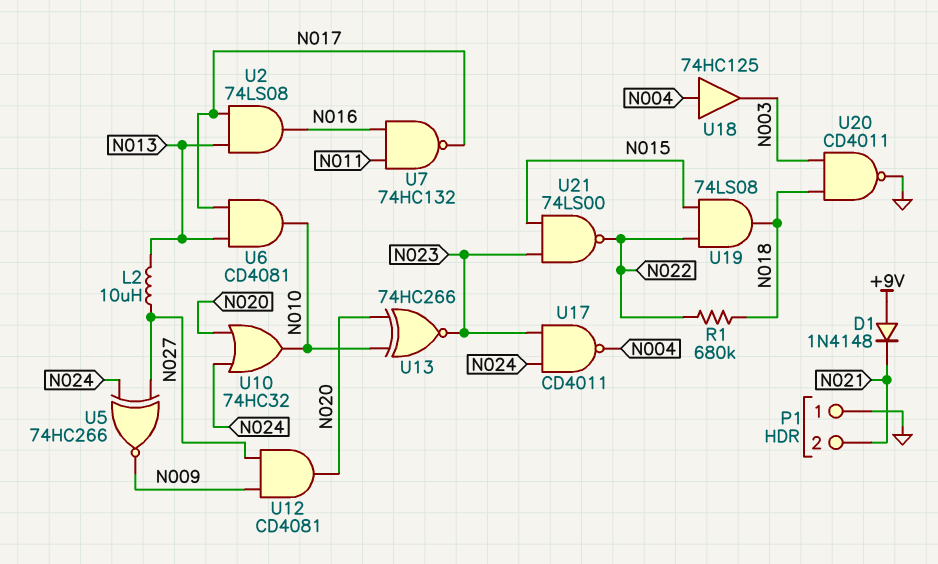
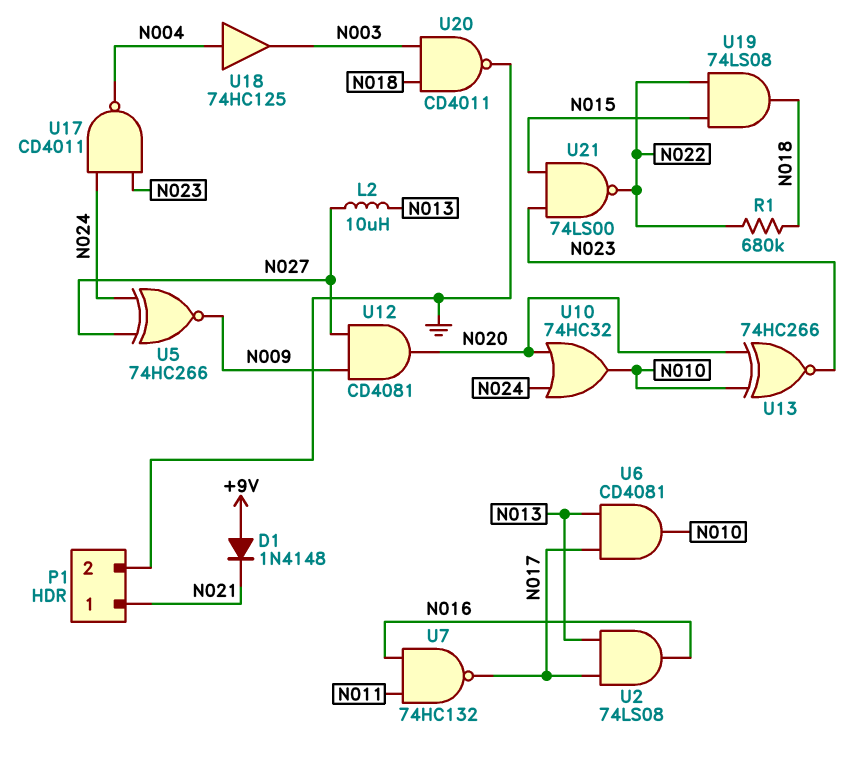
P1 pin 1: GND -> N021
P1 pin 2: N021 -> GND

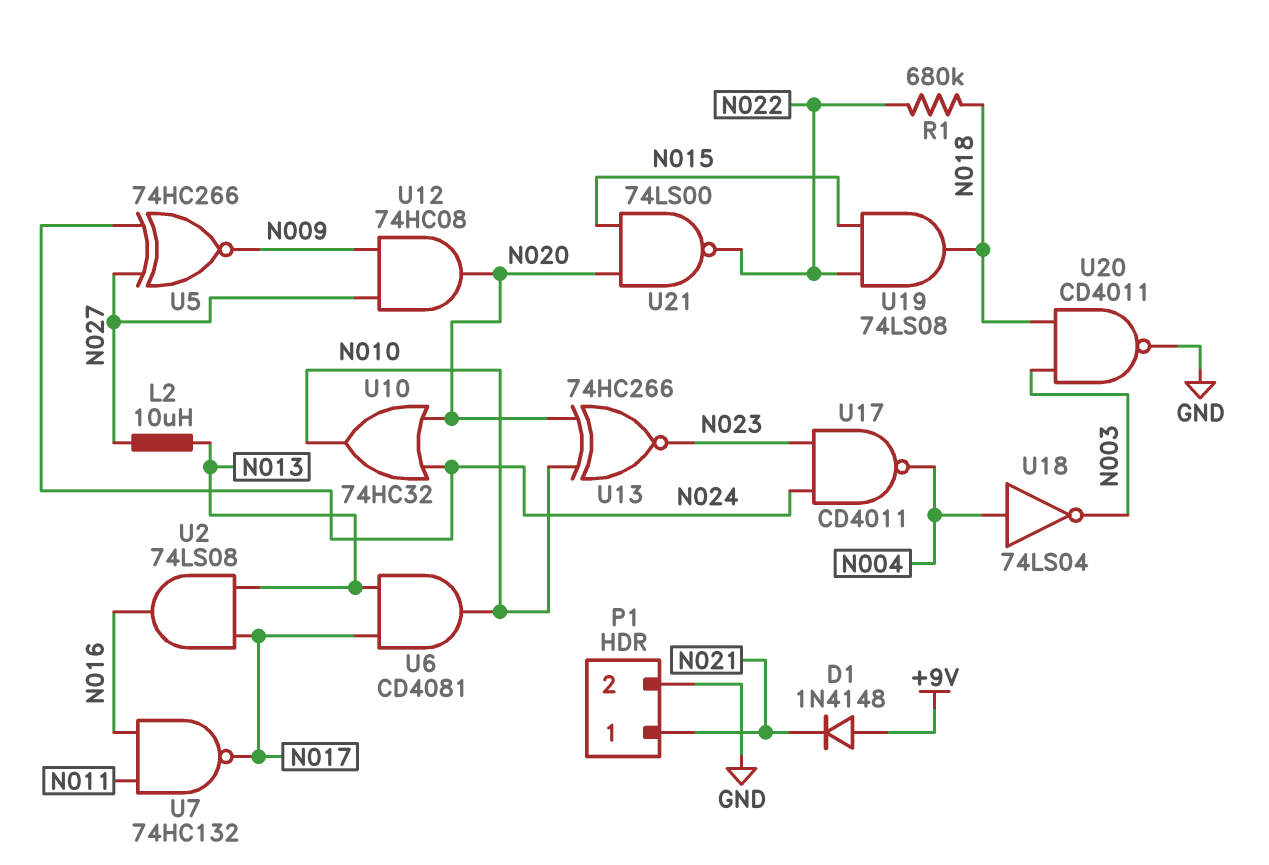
U12: AND CD4081 (in N009, in N027, out N020) -> AND 74HC08 (in N009, in N027, out N020)
U18: buffer 74HC125 (in N004, out N003) -> NOT 74LS04 (in N004, out N003)
U21: NAND 74LS00 (in N015, in N023, out N022) -> NAND 74LS00 (in N015, in N020, out N022)

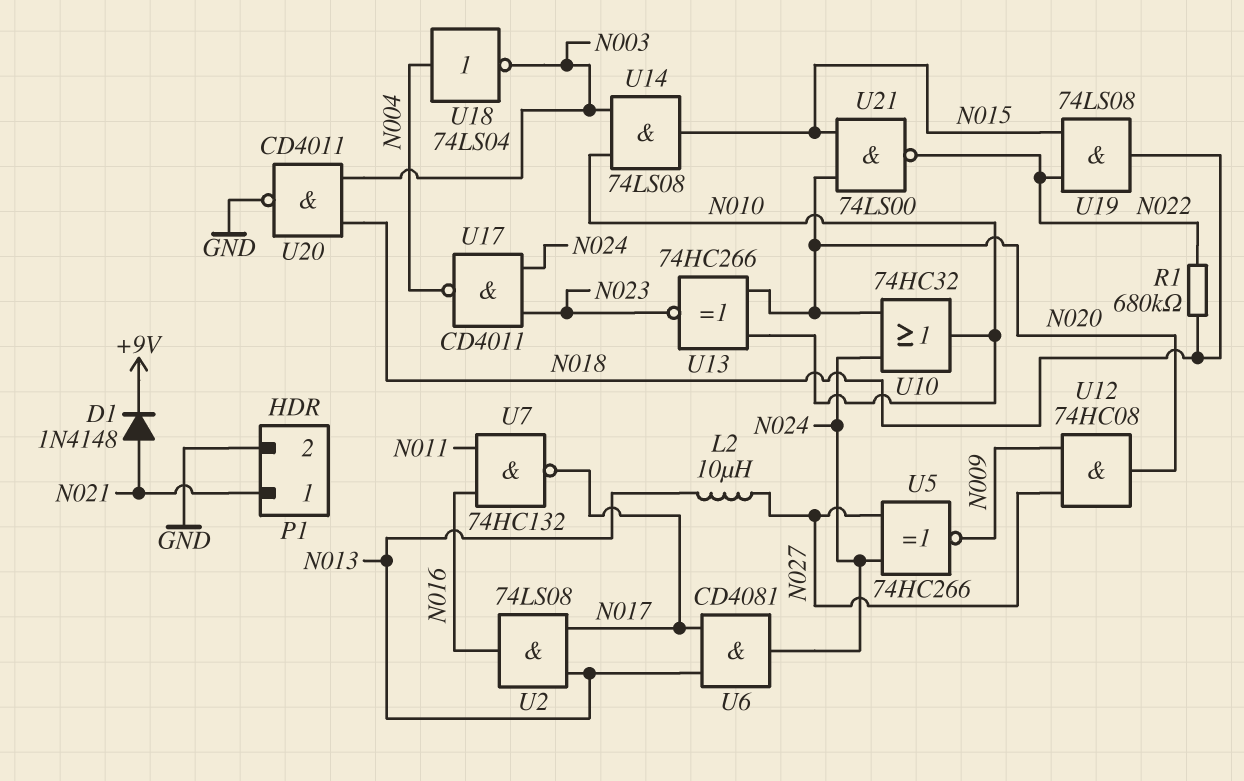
D1: diode 1N4148 (A +9V, K N021) -> diode 1N4148 (A N021, K +9V)
U6: AND CD4081 (in N013, in N017, out N010) -> AND CD4081 (in N013, in N017, out N024)
U14: none -> AND 74LS08 (in N003, in N010, out N015)

